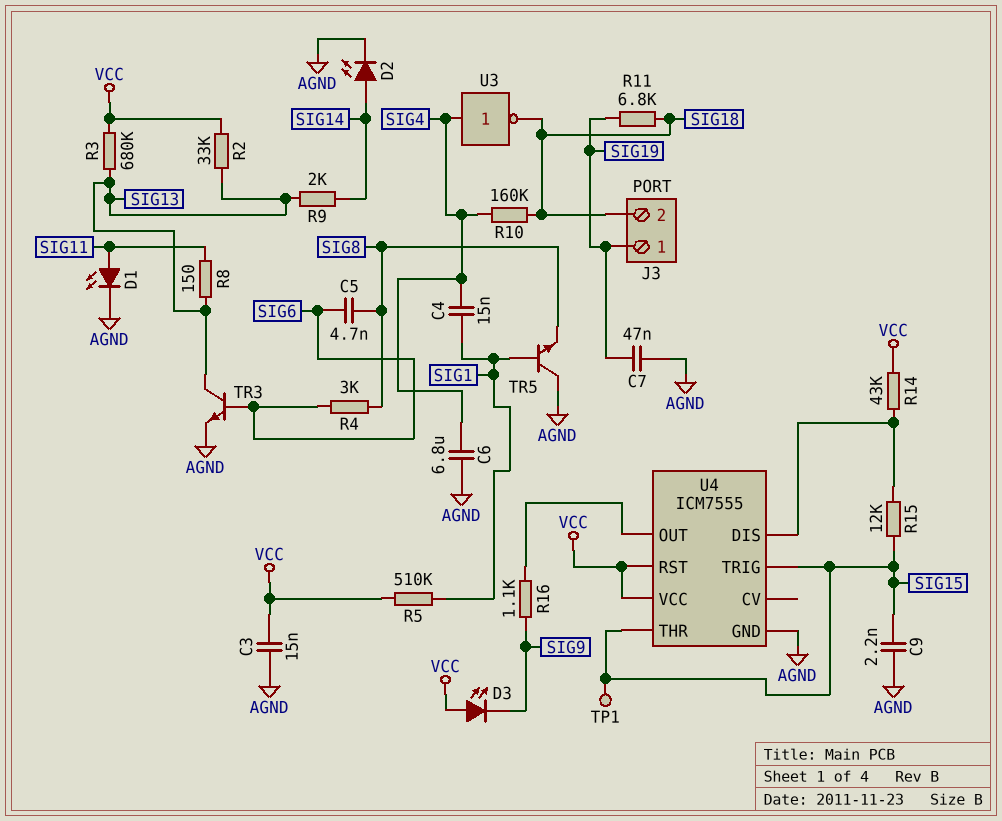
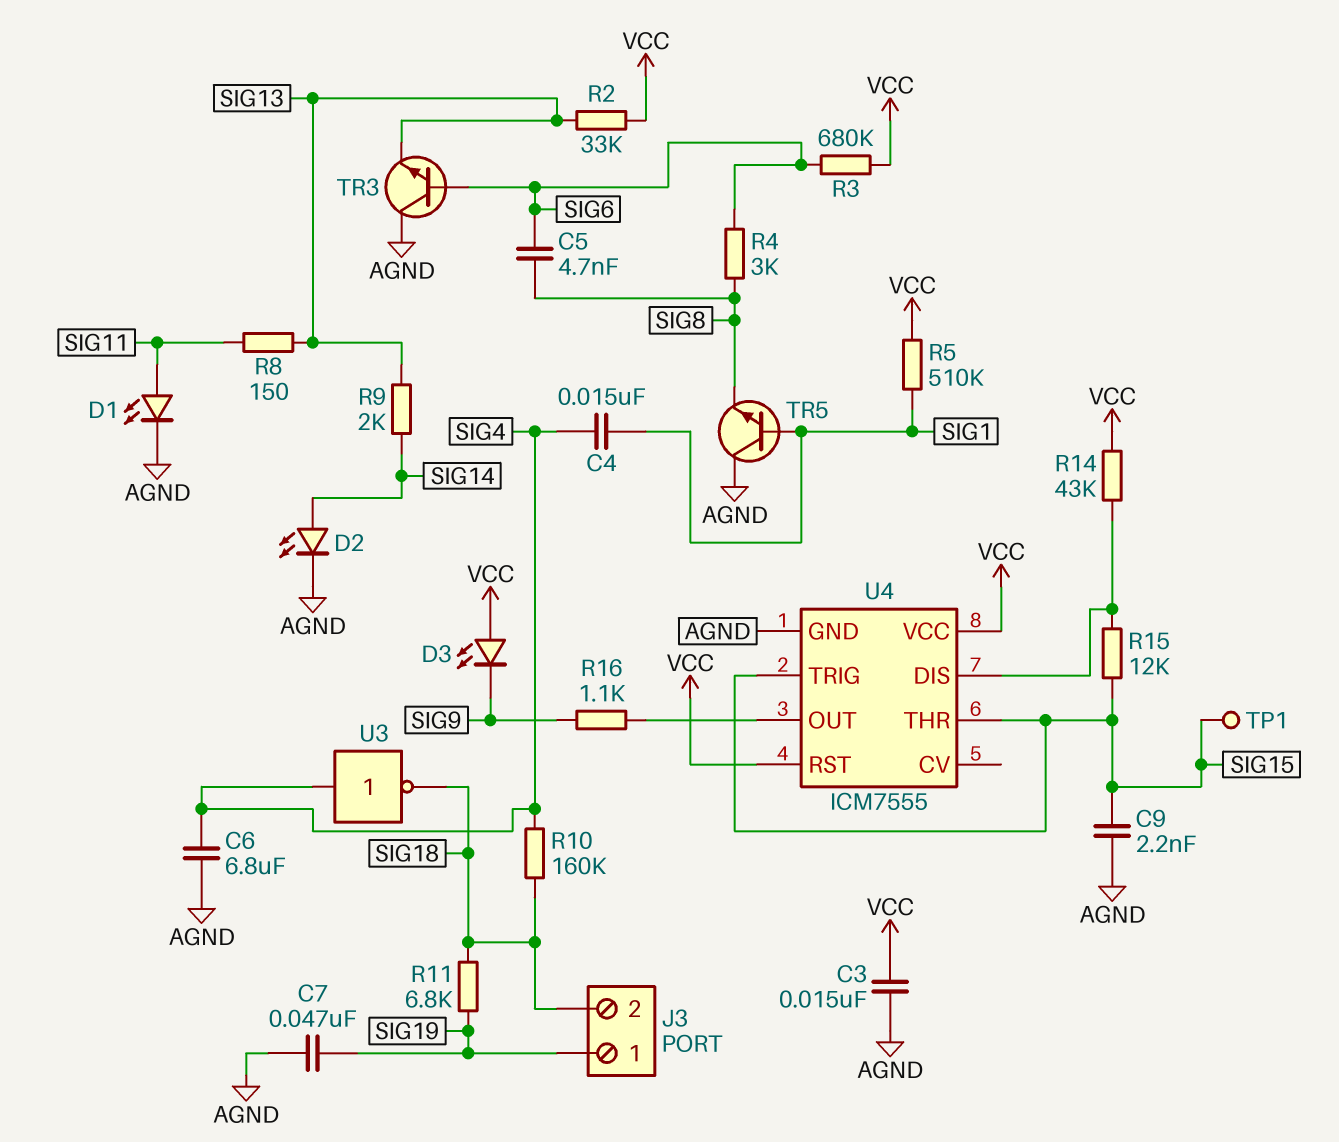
R3: 680k (SIG13, VCC) -> 680k (SIG6, VCC)
TR3: NPN (B SIG6, C SIG13, E AGND) -> NPN (B SIG6, C AGND, E SIG13)

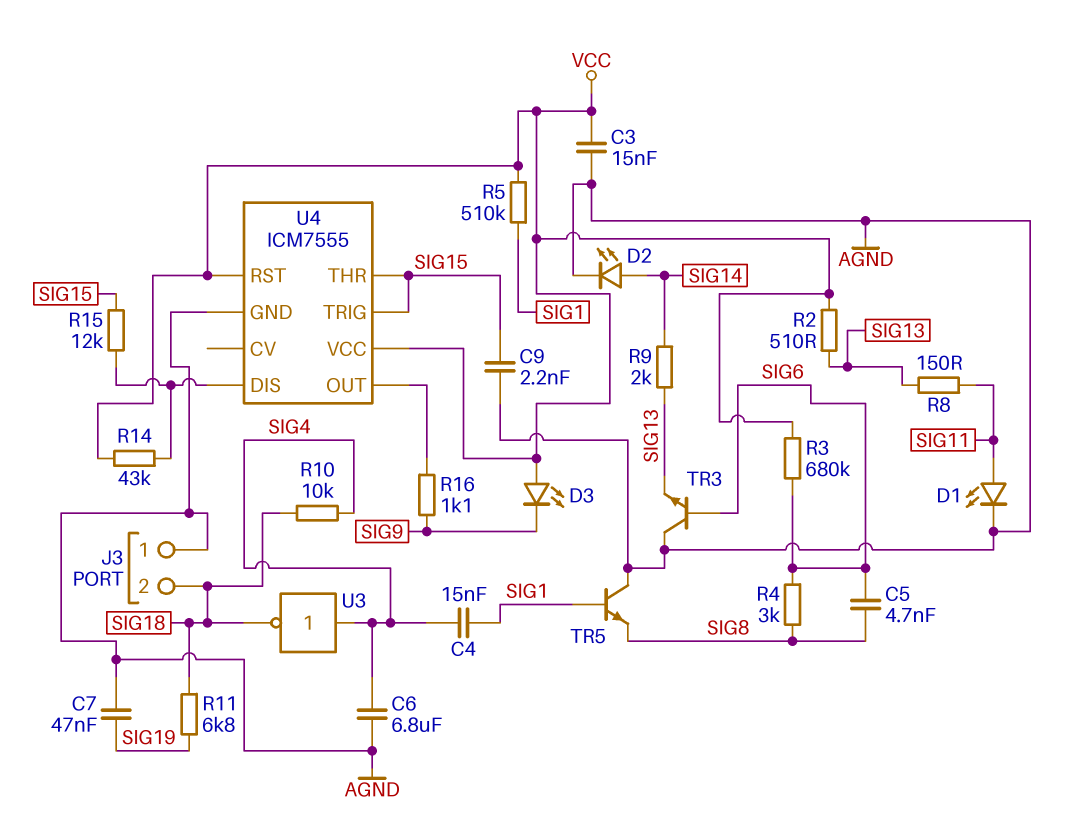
J3 pin 1: SIG19 -> AGND
R2: 33k (SIG13, VCC) -> 510 (SIG13, VCC)
R10: 160k (SIG4, SIG18) -> 10k (SIG4, SIG18)
TP1: test point (SIG15) -> none

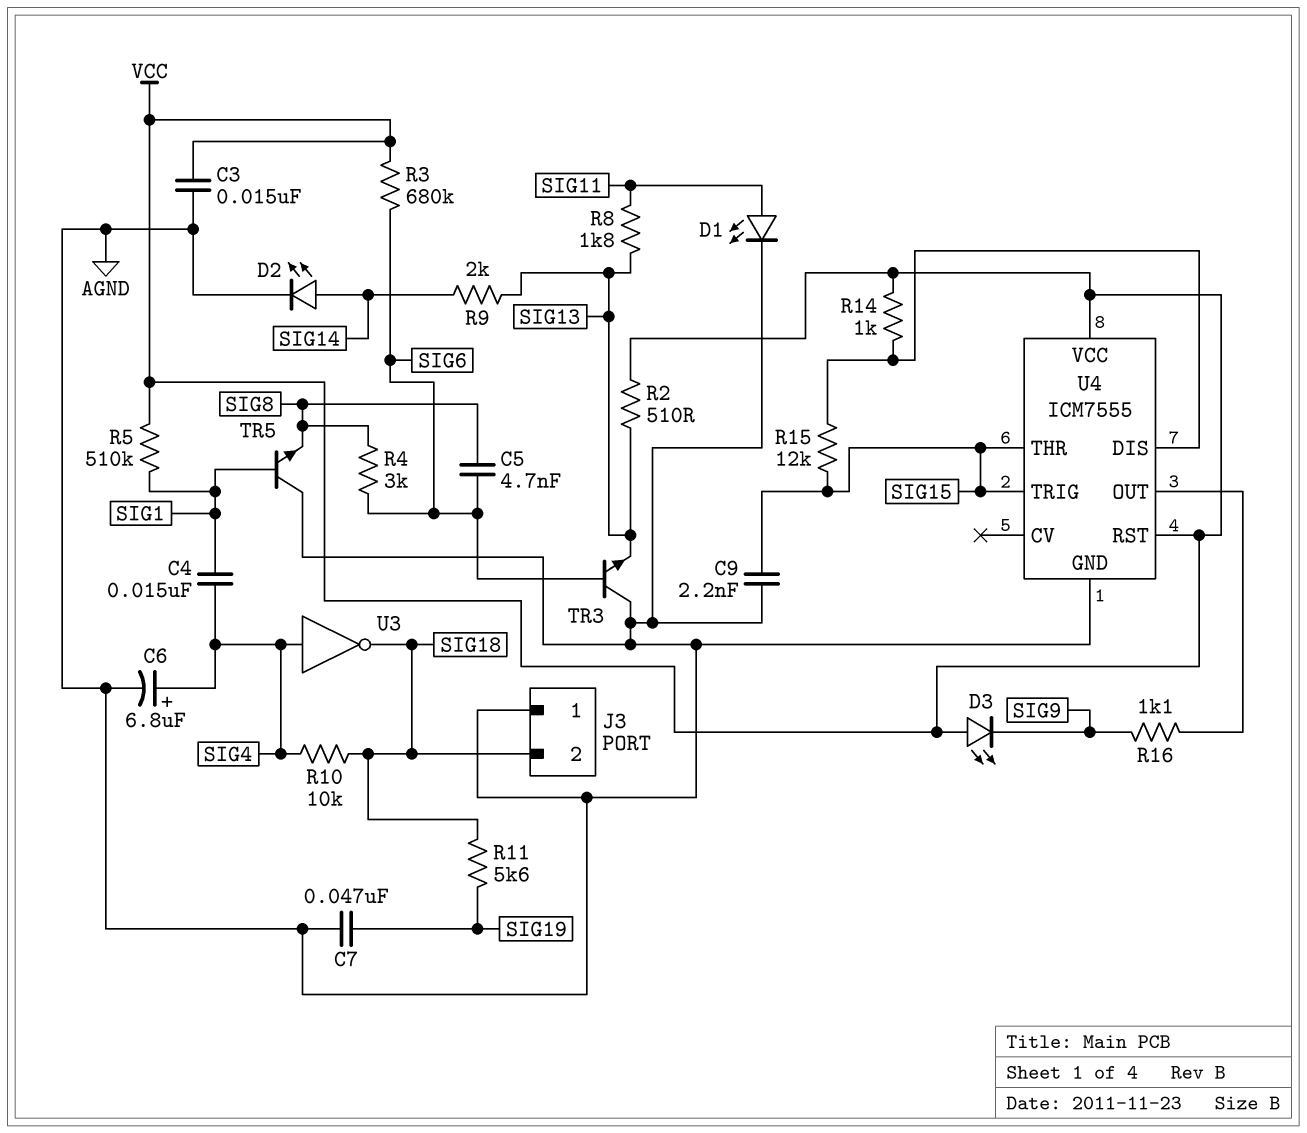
C6: 6.8uF (AGND, SIG4) -> 6.8uF (plus SIG4, minus AGND)
R8: 150 (SIG11, SIG13) -> 1.8k (SIG11, SIG13)
R11: 6.8k (SIG18, SIG19) -> 5.6k (SIG18, SIG19)
R14: 43k (U4/DIS, VCC) -> 1k (U4/DIS, VCC)

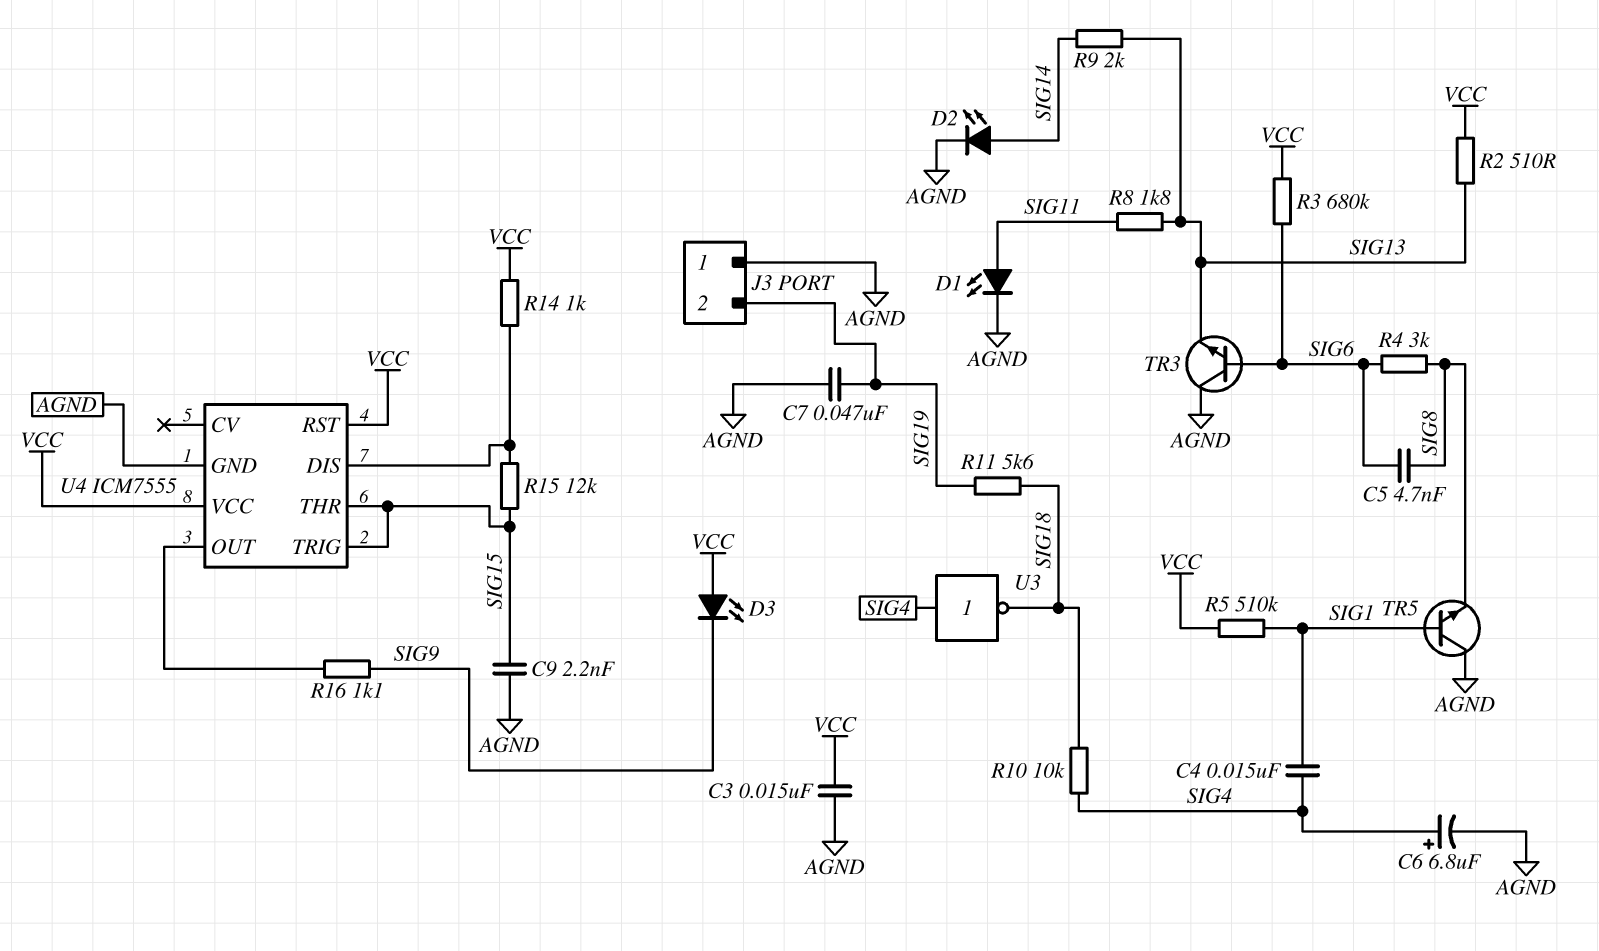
J3 pin 2: SIG18 -> SIG19

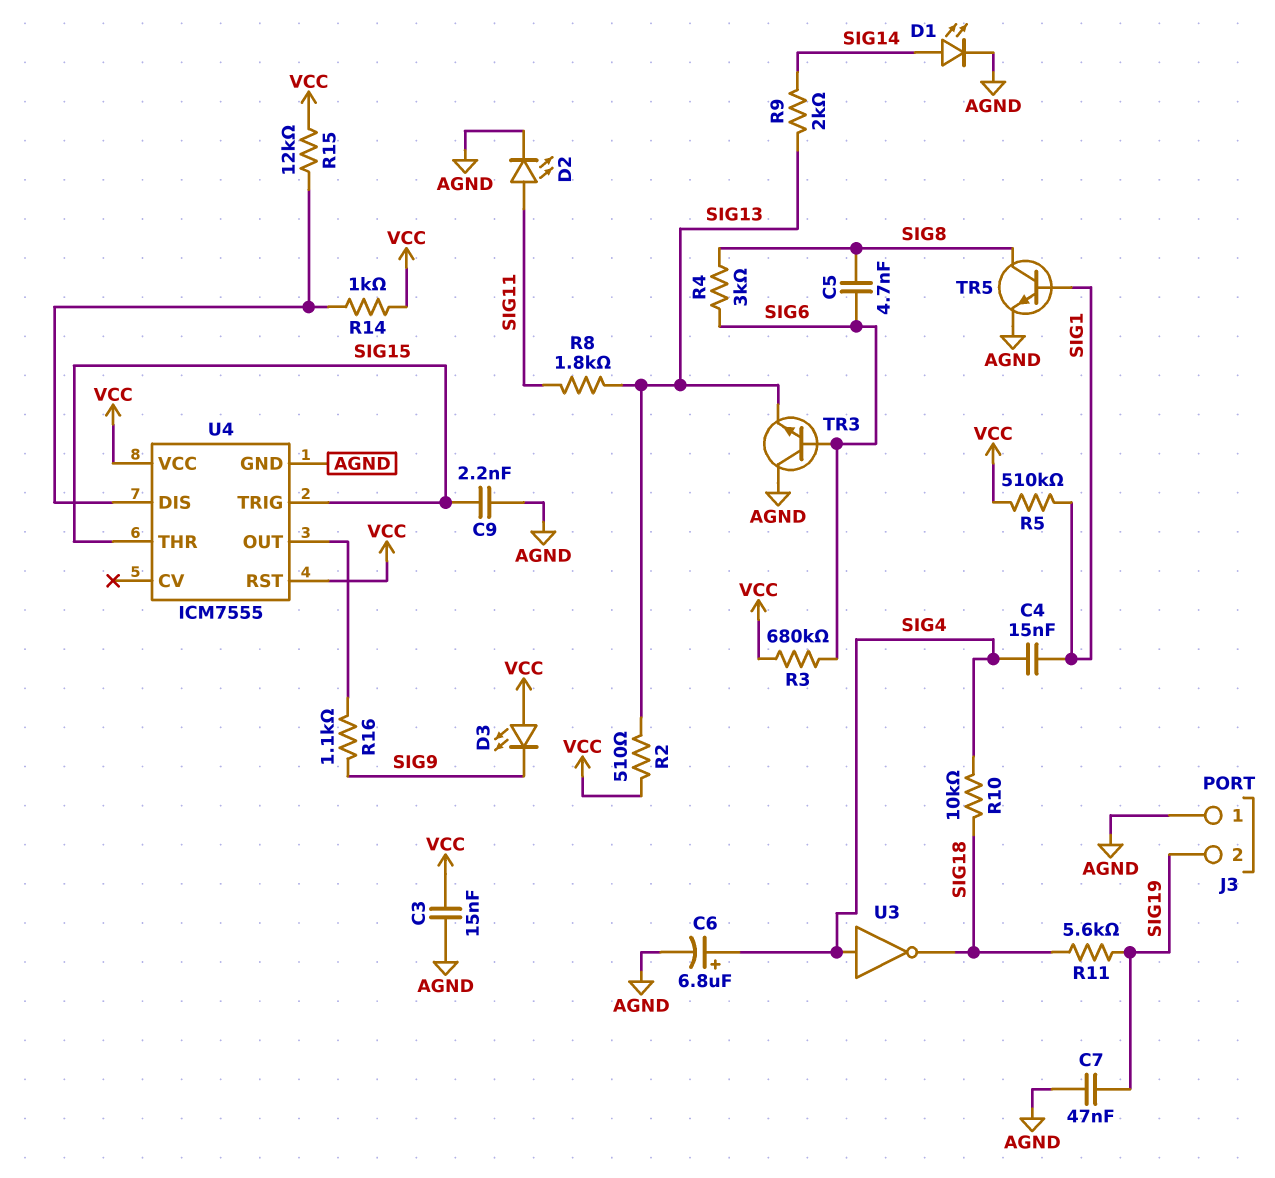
D1: LED (A SIG11, K AGND) -> LED (A SIG14, K AGND)
D2: LED (A SIG14, K AGND) -> LED (A SIG11, K AGND)
R15: 12k (SIG15, U4/DIS) -> 12k (U4/DIS, VCC)
TR5: NPN (B SIG1, C AGND, E SIG8) -> NPN (B SIG1, C SIG8, E AGND)

